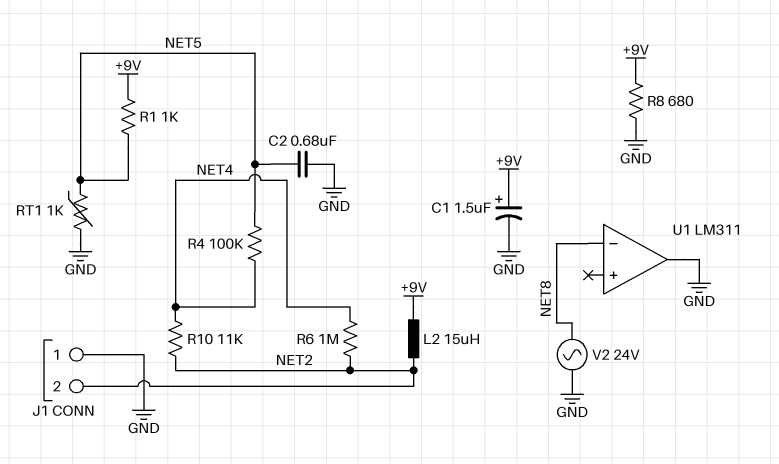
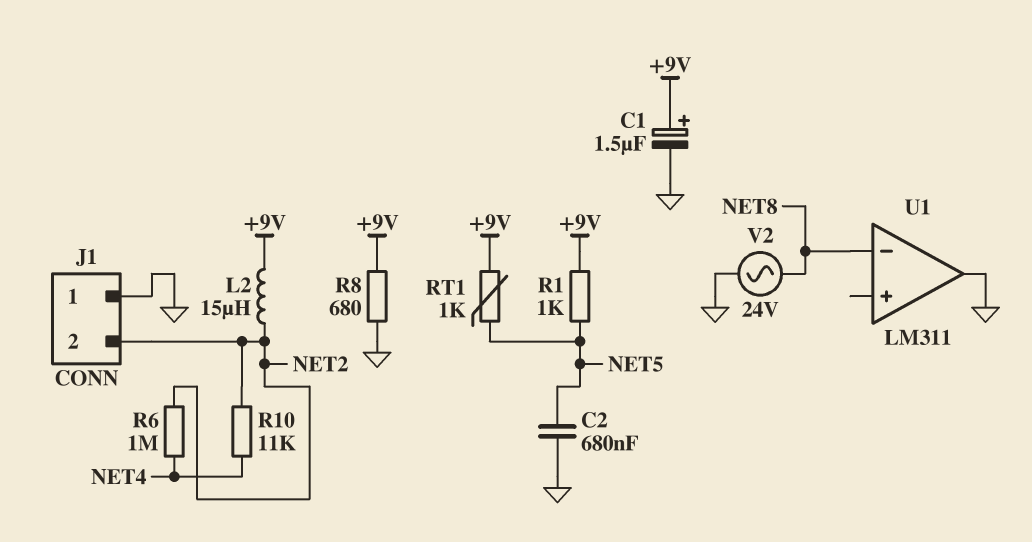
R4: 100k (NET4, NET5) -> none
RT1: 1k (GND, NET5) -> 1k (+9V, NET5)

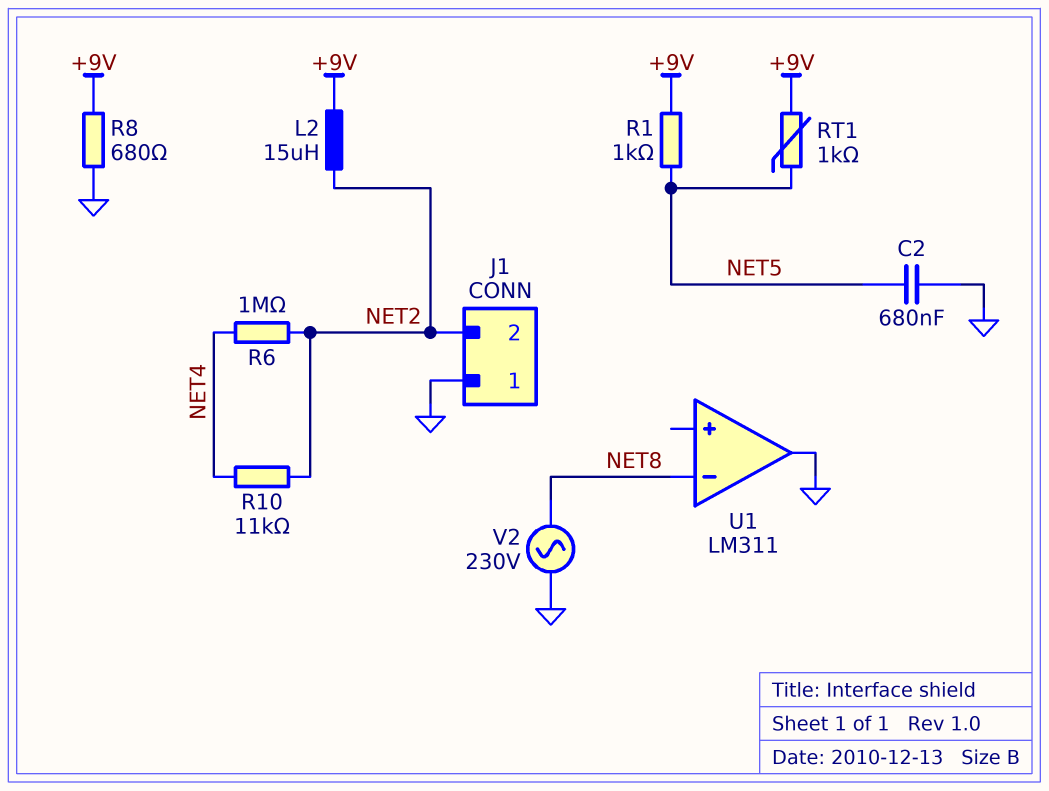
C1: 1.5uF (plus +9V, minus GND) -> none
V2: AC 24V (GND, NET8) -> AC 230V (GND, NET8)

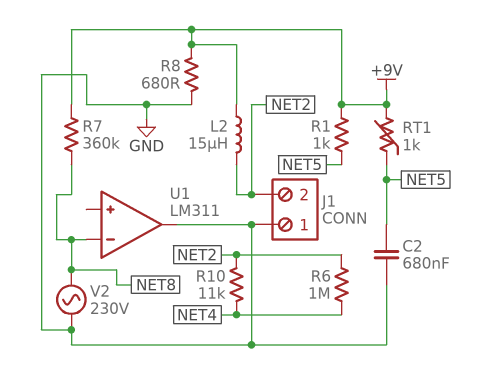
R7: none -> 360k (+9V, NET8)

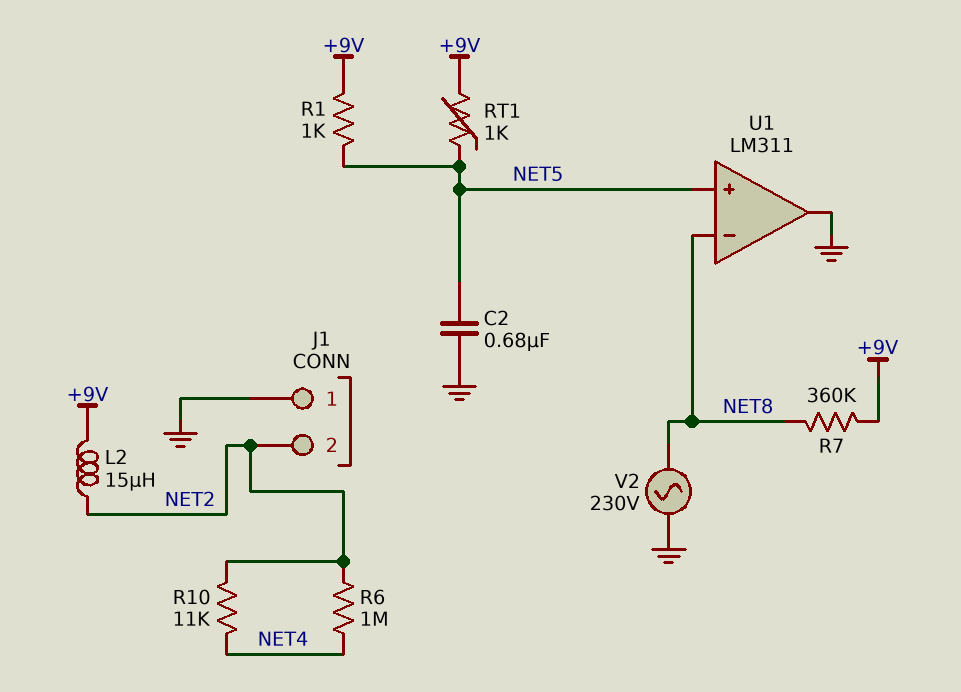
R8: 680 (+9V, GND) -> none
U1 pin in+: none -> NET5

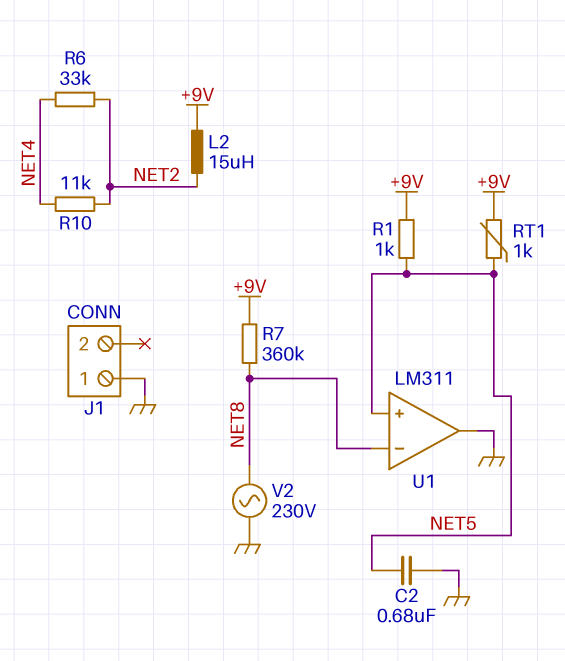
J1 pin 2: NET2 -> none
R6: 1M (NET2, NET4) -> 33k (NET2, NET4)

